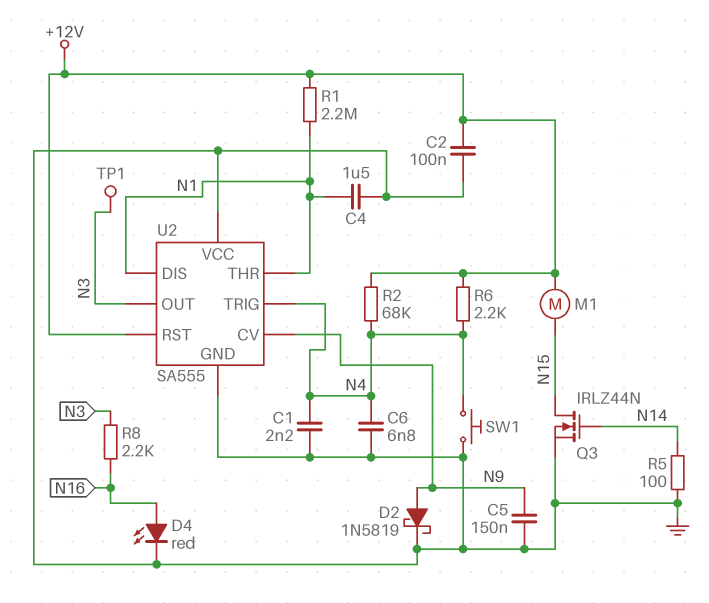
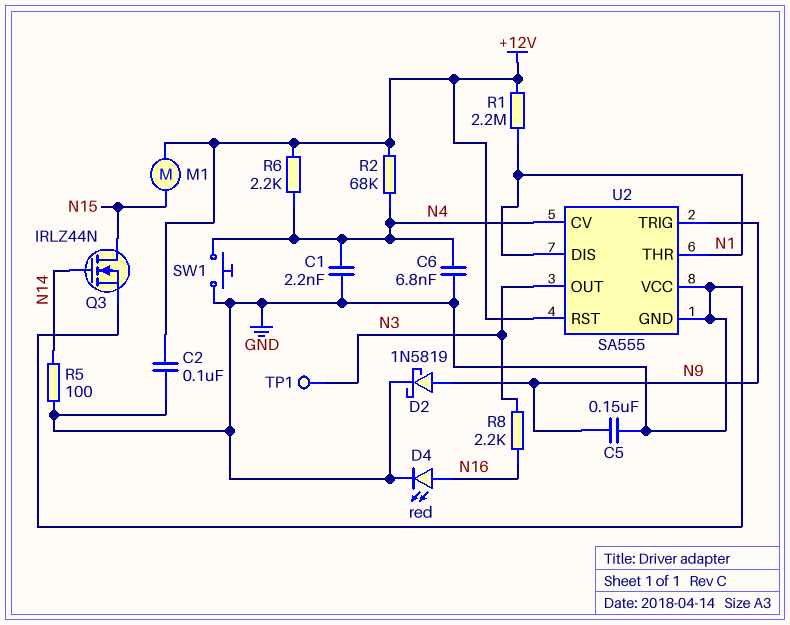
C4: 1.5uF (GND, N1) -> none
U2 pin CV: N9 -> N4
U2 pin TRIG: N4 -> N9

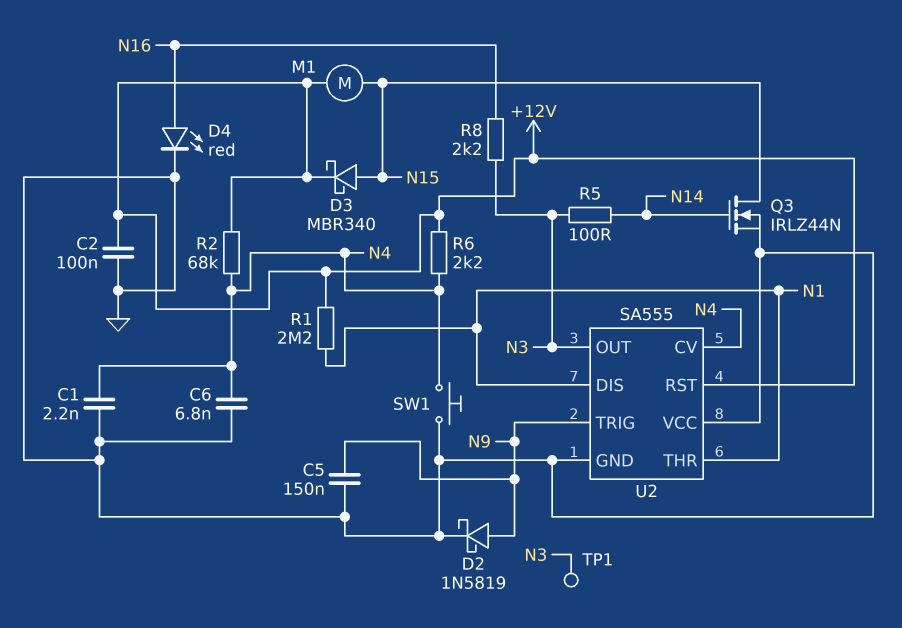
D3: none -> schottky MBR340 (A N15, K +12V)
R5: 100 (GND, N14) -> 100 (N3, N14)

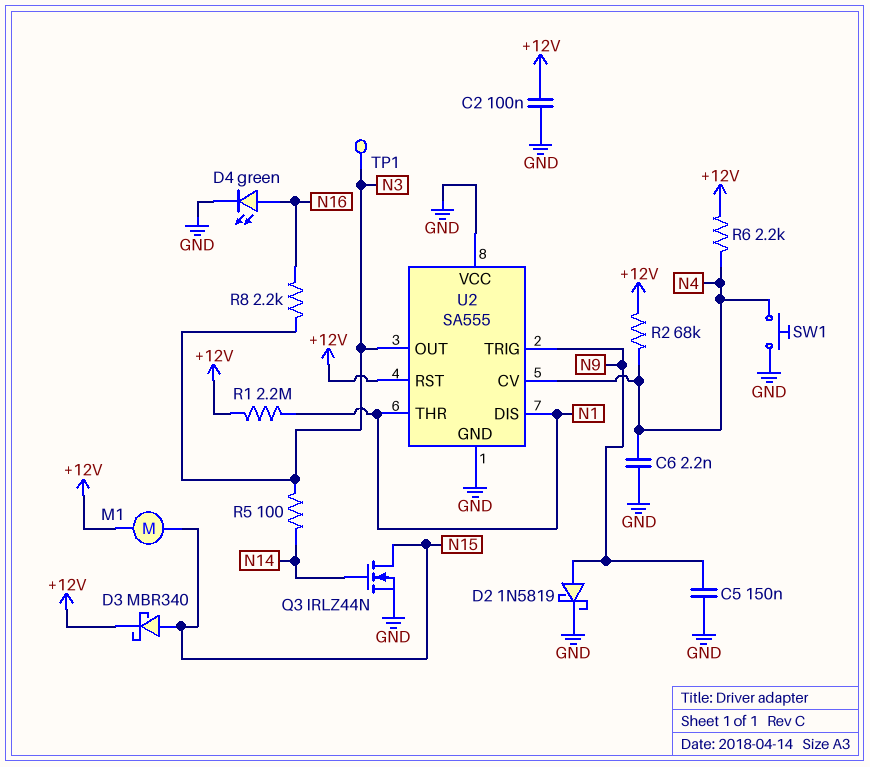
C1: 2.2nF (GND, N4) -> none
C6: 6.8nF (GND, N4) -> 2.2nF (GND, N4)
D4: LED red (A N16, K GND) -> LED green (A N16, K GND)

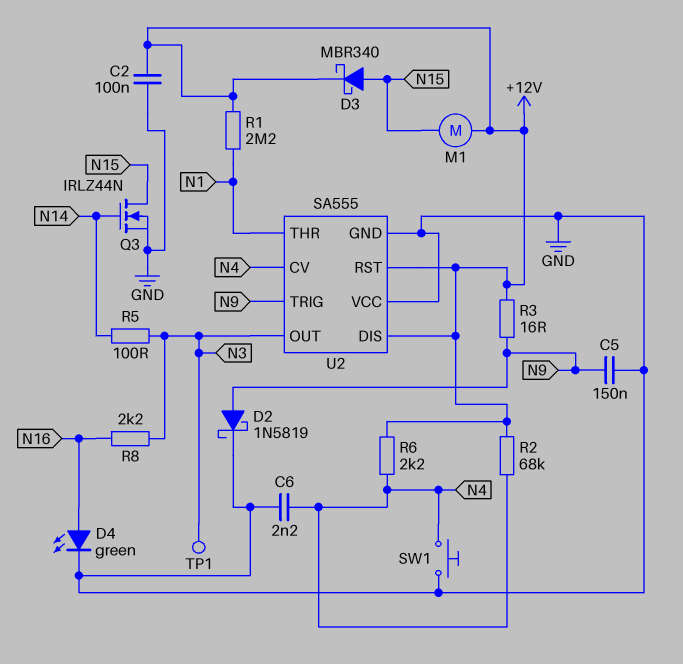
R3: none -> 16 (+12V, N9)
U2 pin DIS: N1 -> +12V

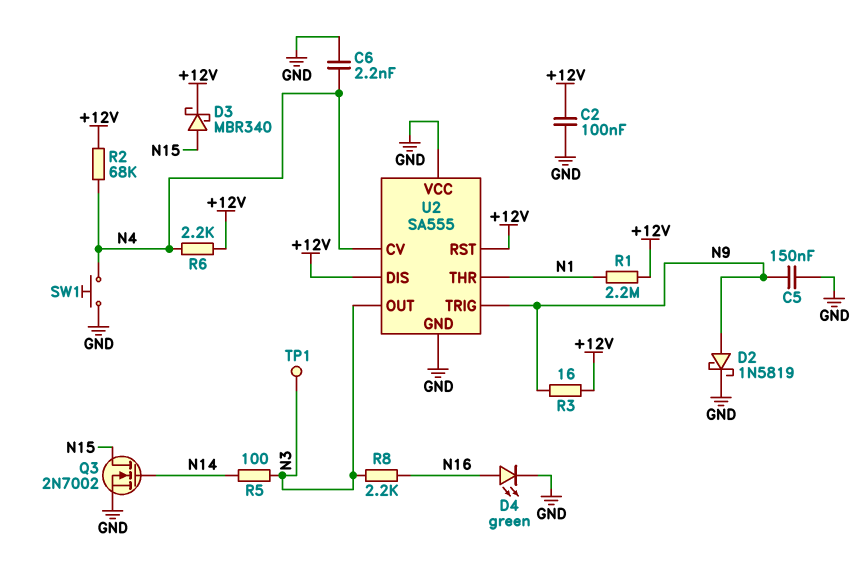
M1: motor (+12V, N15) -> none
Q3: NMOS IRLZ44N (G N14, D N15, S GND) -> NMOS 2N7002 (G N14, D N15, S GND)

